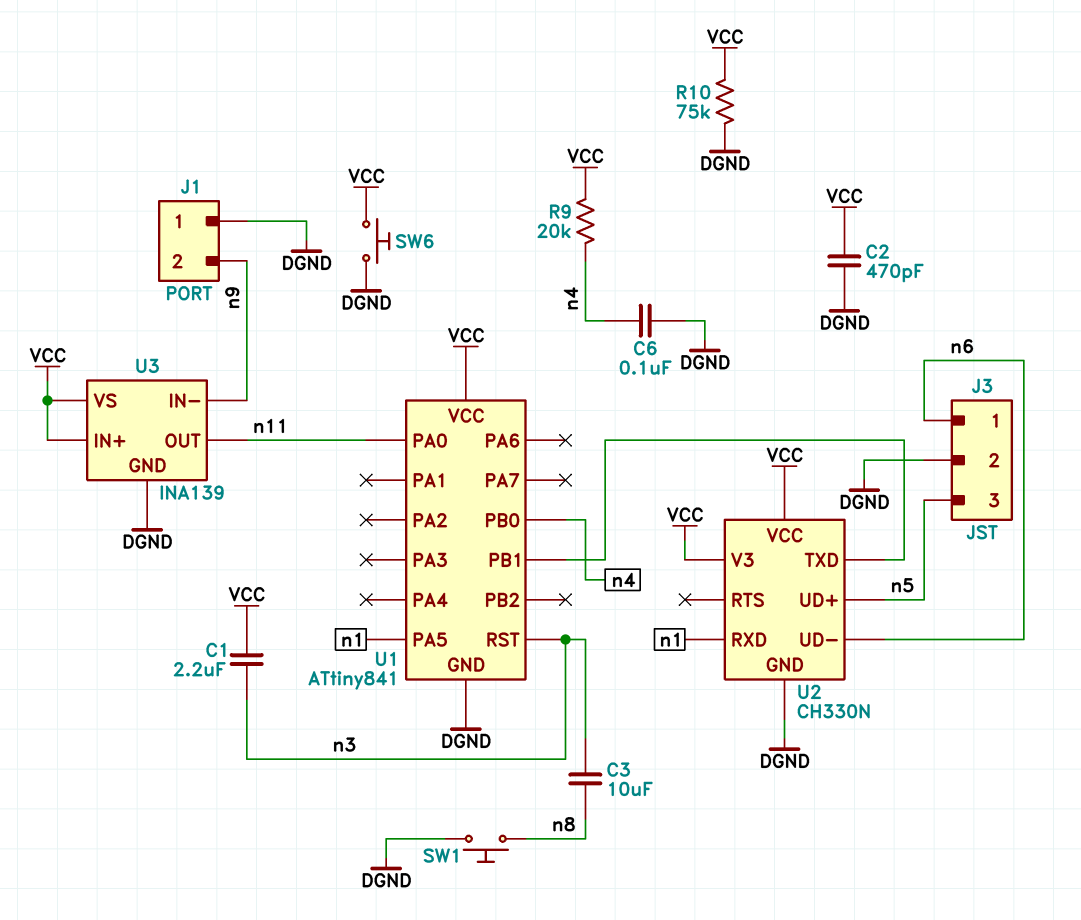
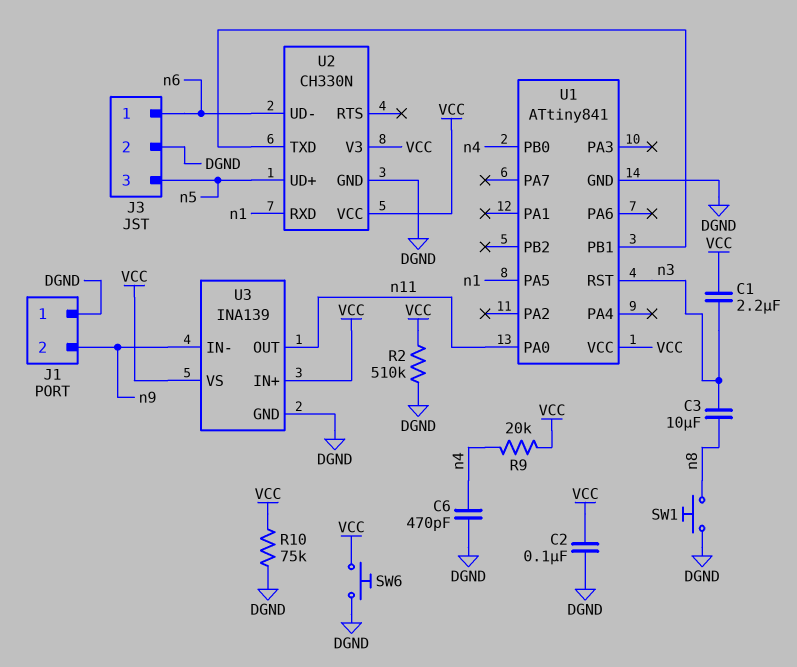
C2: 470pF (DGND, VCC) -> 100nF (DGND, VCC)
C6: 100nF (DGND, n4) -> 470pF (DGND, n4)
R2: none -> 510k (DGND, VCC)

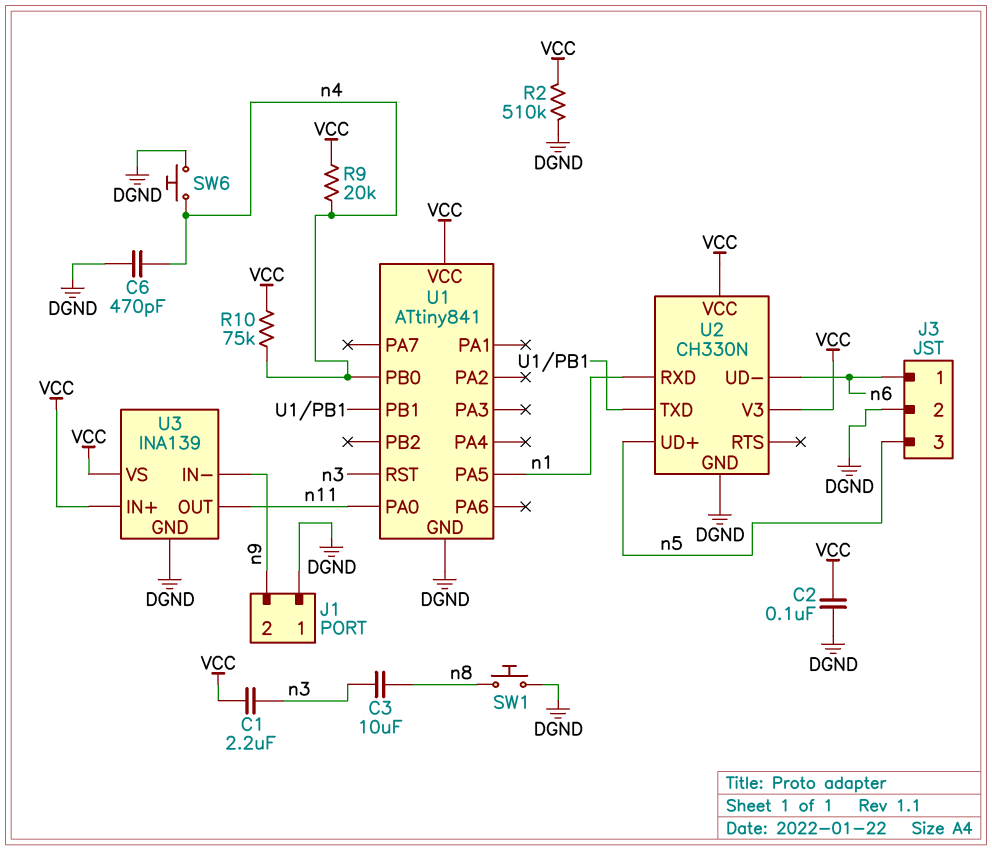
R10: 75k (DGND, VCC) -> 75k (VCC, n4)
SW6: button (DGND, VCC) -> button (DGND, n4)

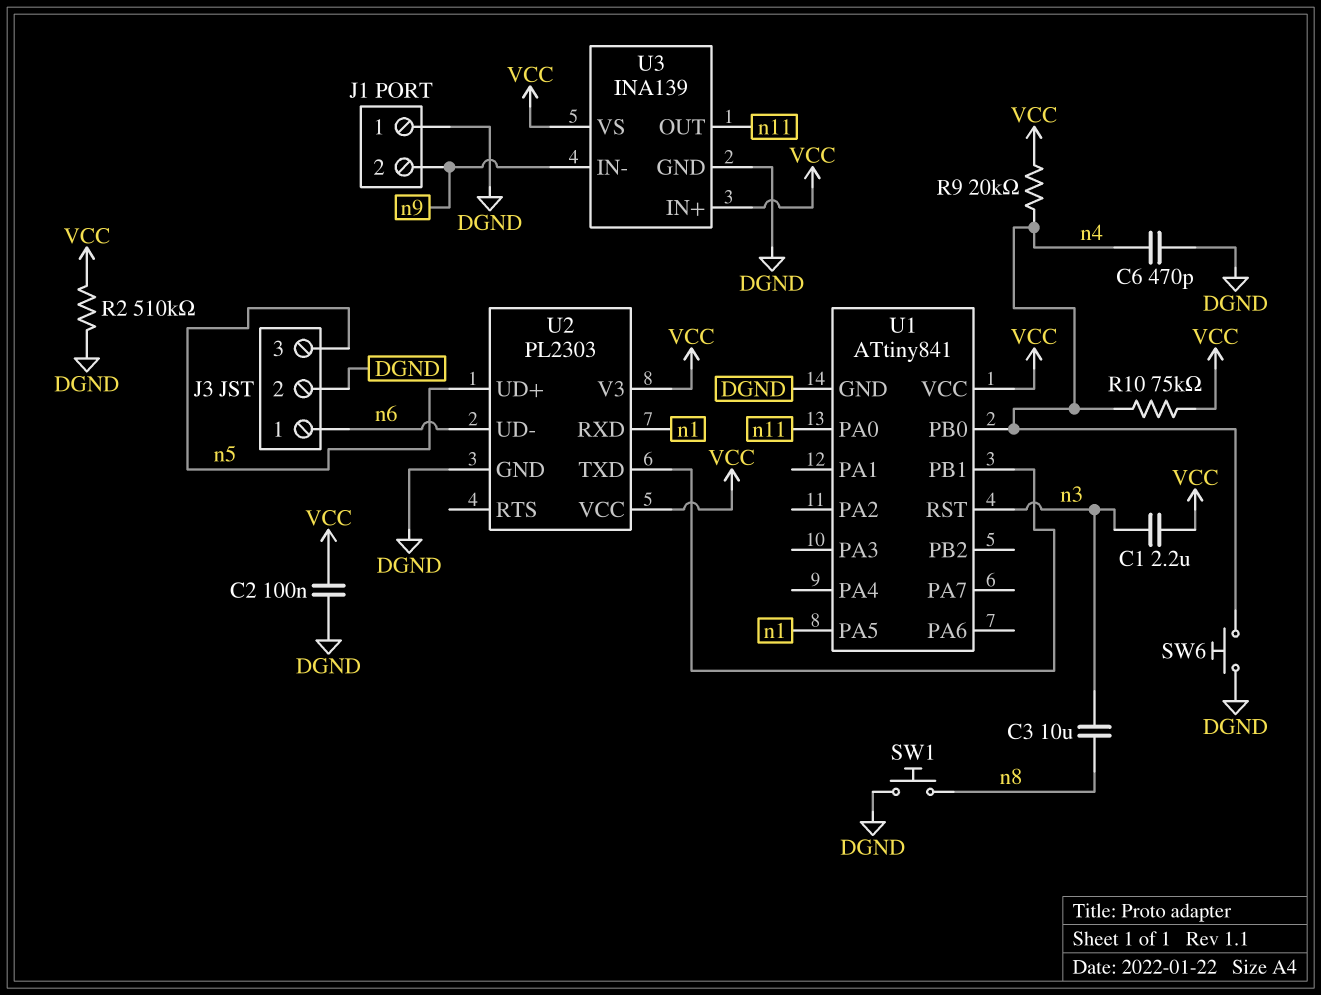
U2: CH330N -> PL2303

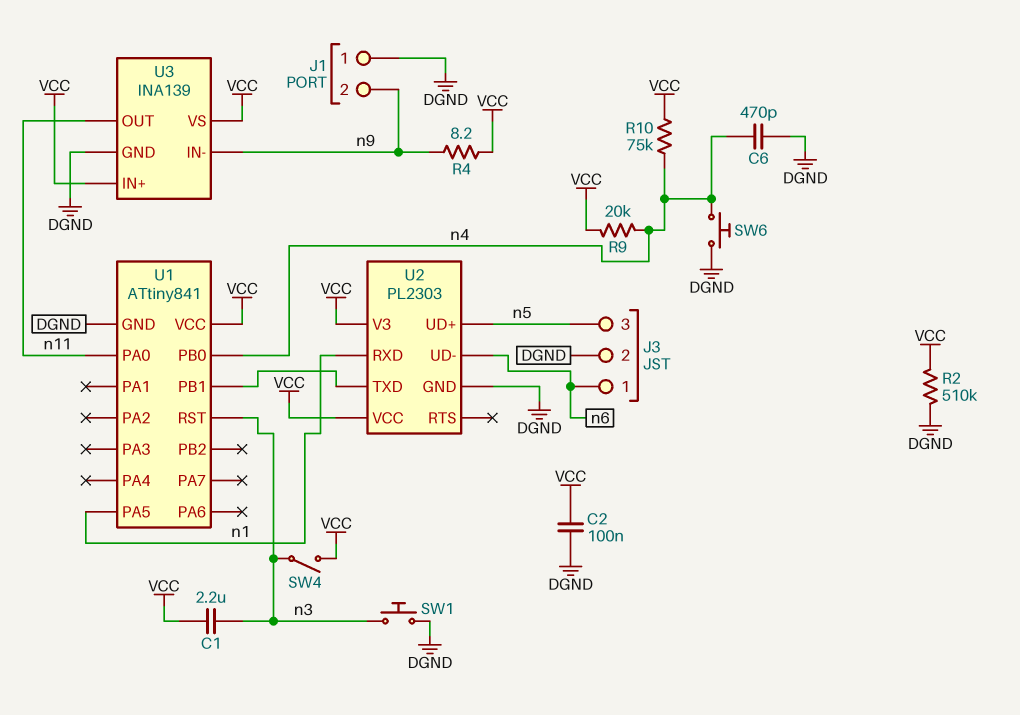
C3: 10uF (n3, n8) -> none
R4: none -> 8.2 (VCC, n9)
SW1: button (DGND, n8) -> button (DGND, n3)
SW4: none -> switch (VCC, n3)

